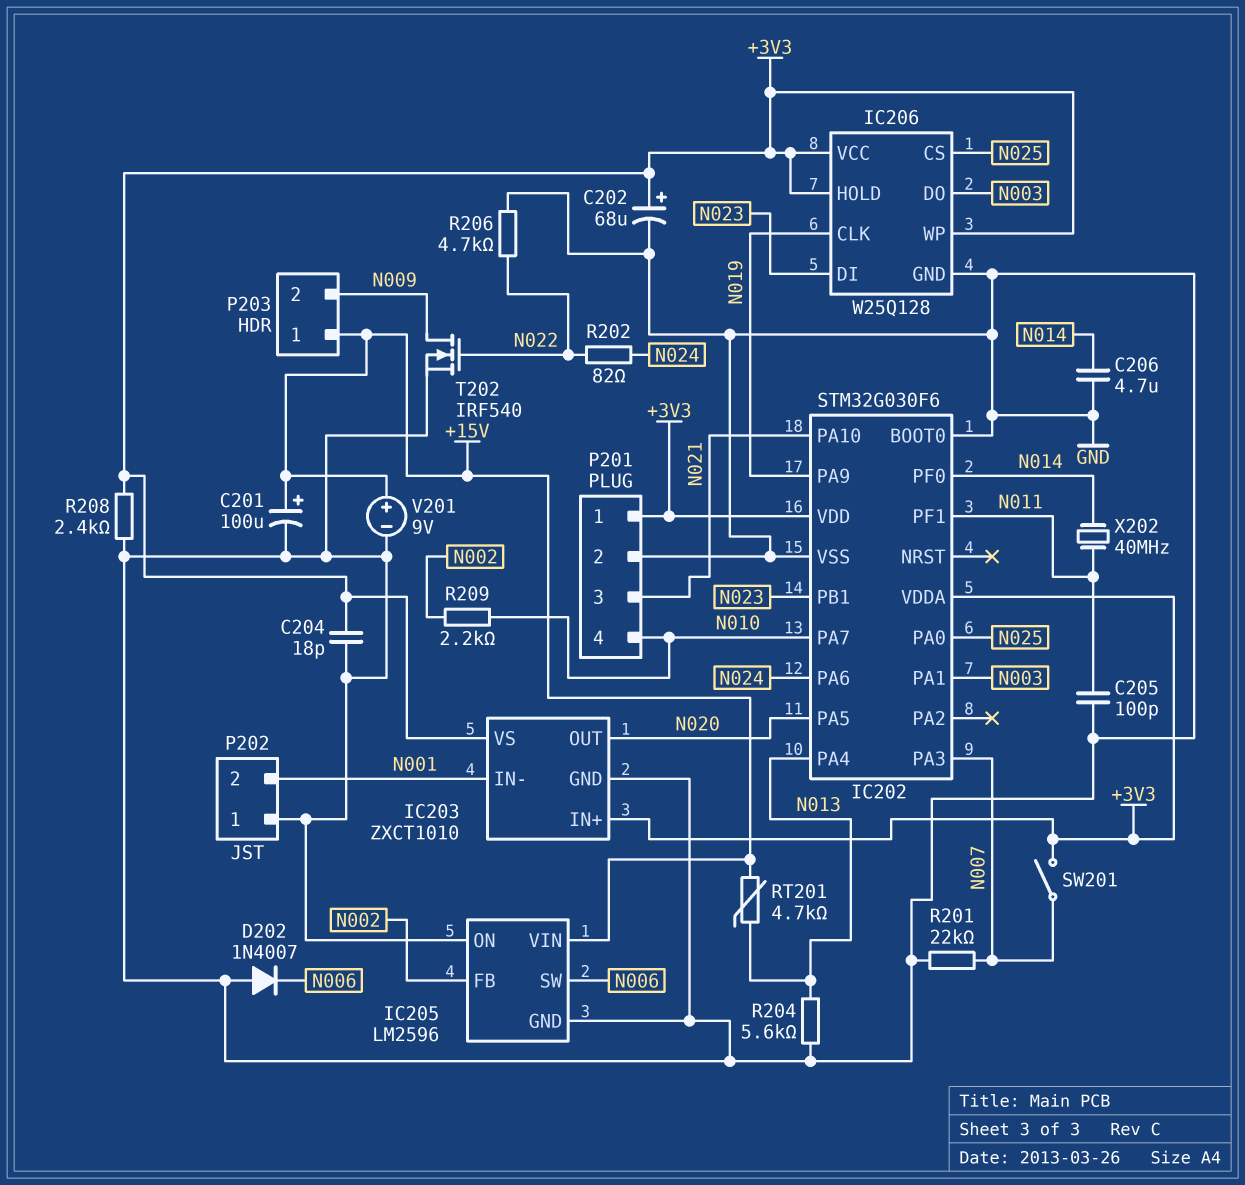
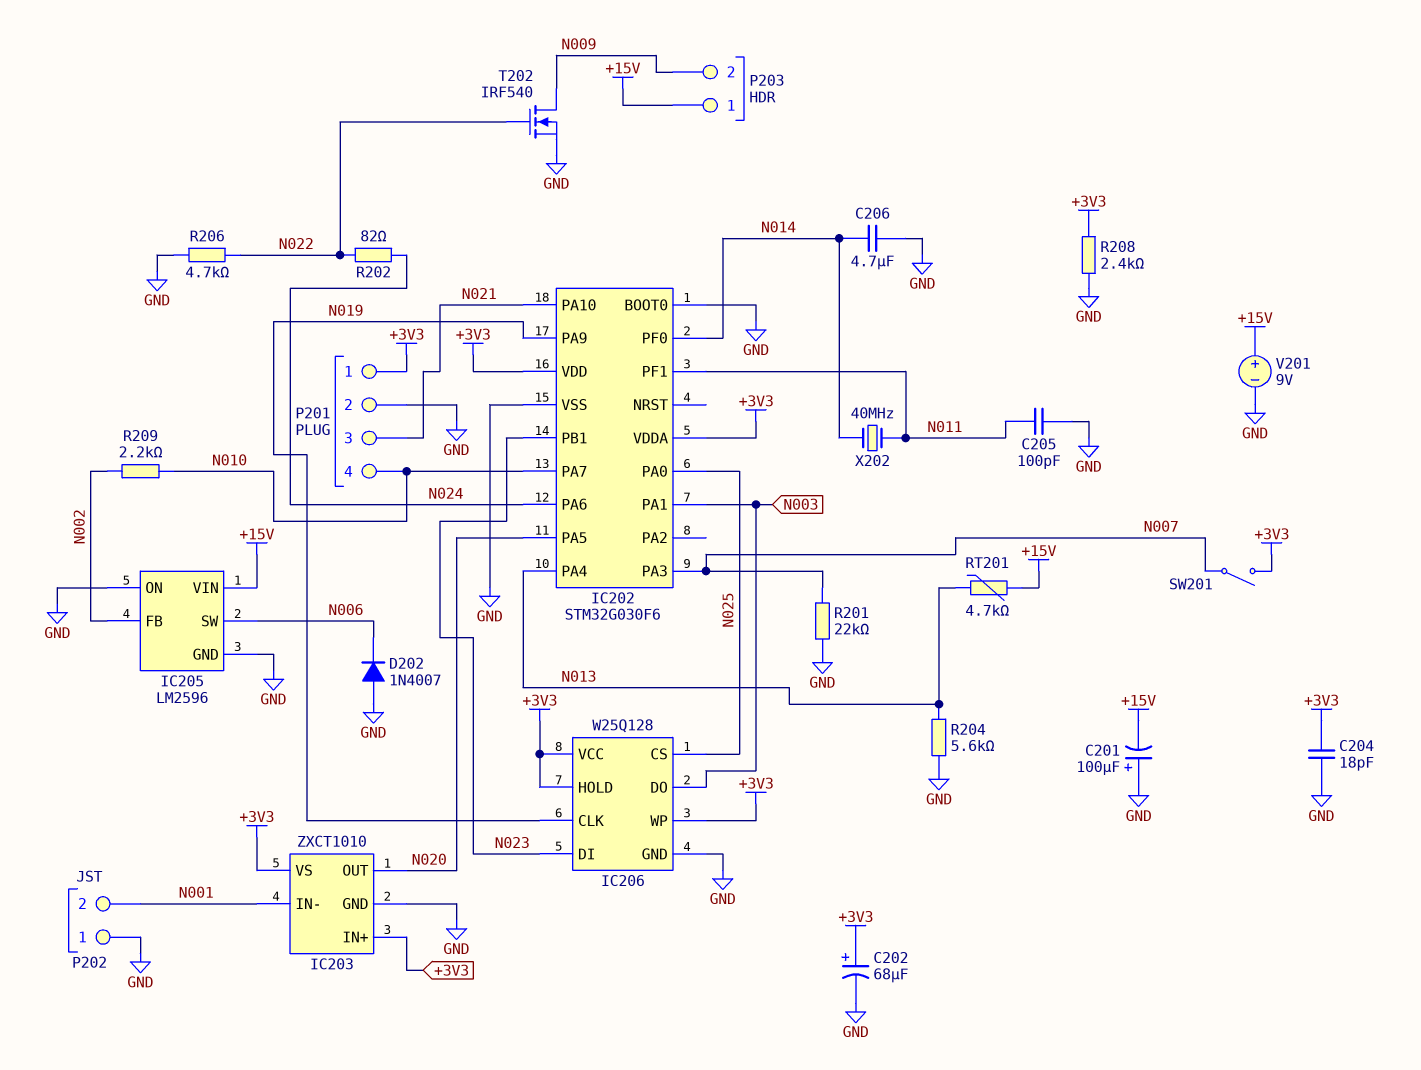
C201: 100uF (plus +15V, minus GND) -> 100uF (plus GND, minus +15V)

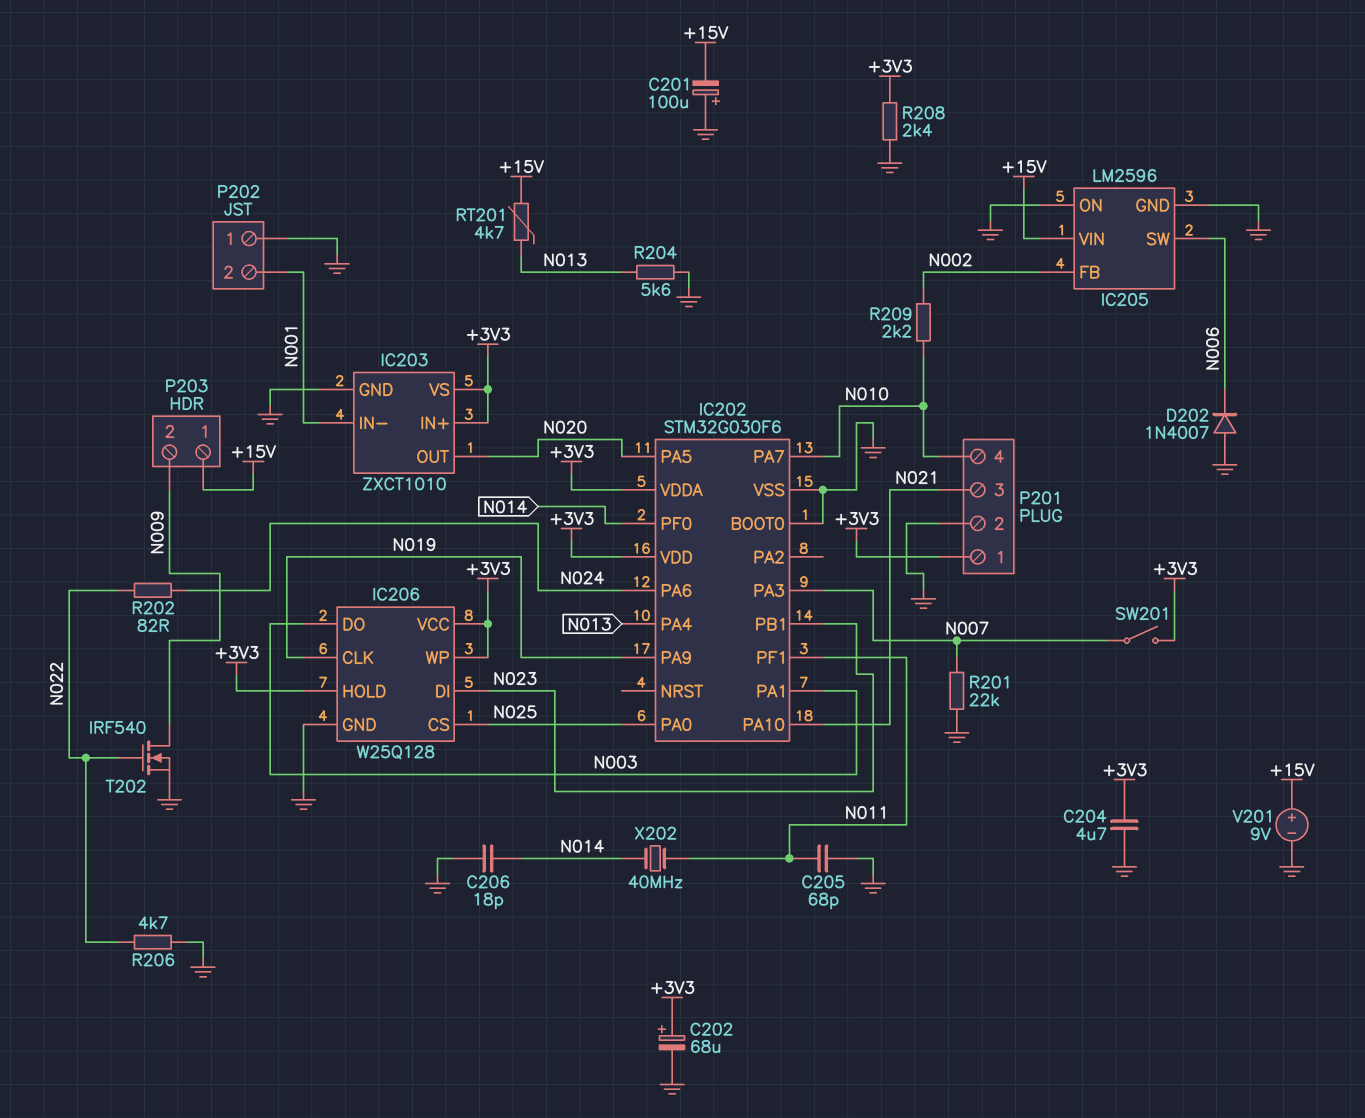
C204: 18pF (+3V3, GND) -> 4.7uF (+3V3, GND)
C205: 100pF (GND, N011) -> 68pF (GND, N011)
C206: 4.7uF (GND, N014) -> 18pF (GND, N014)

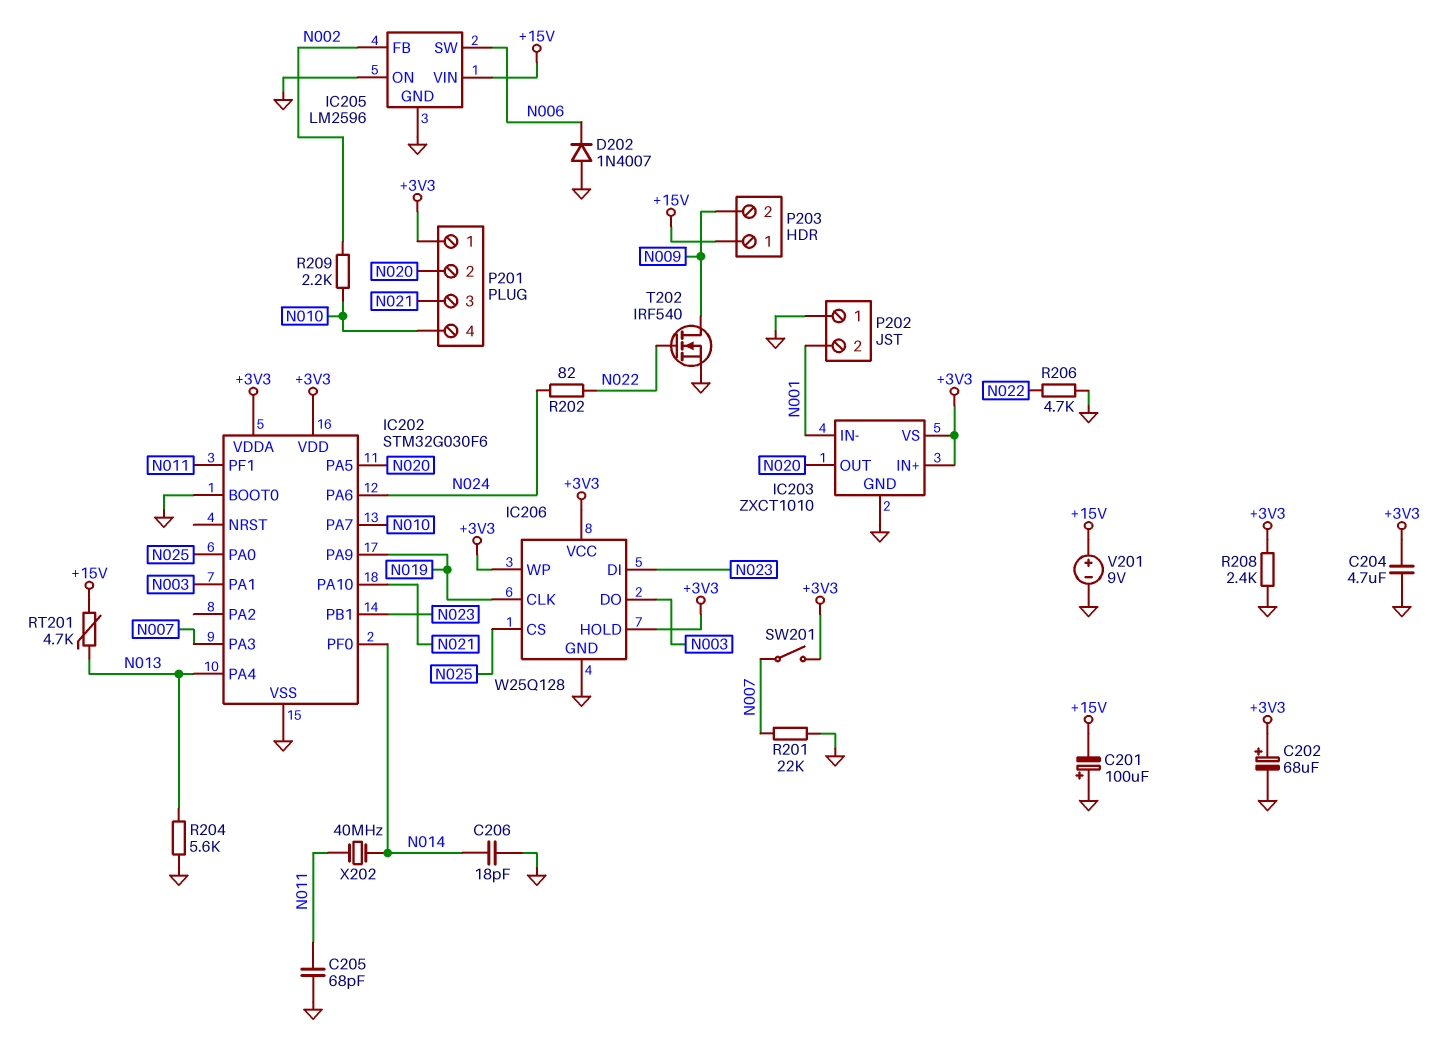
P201 pin 2: GND -> N020

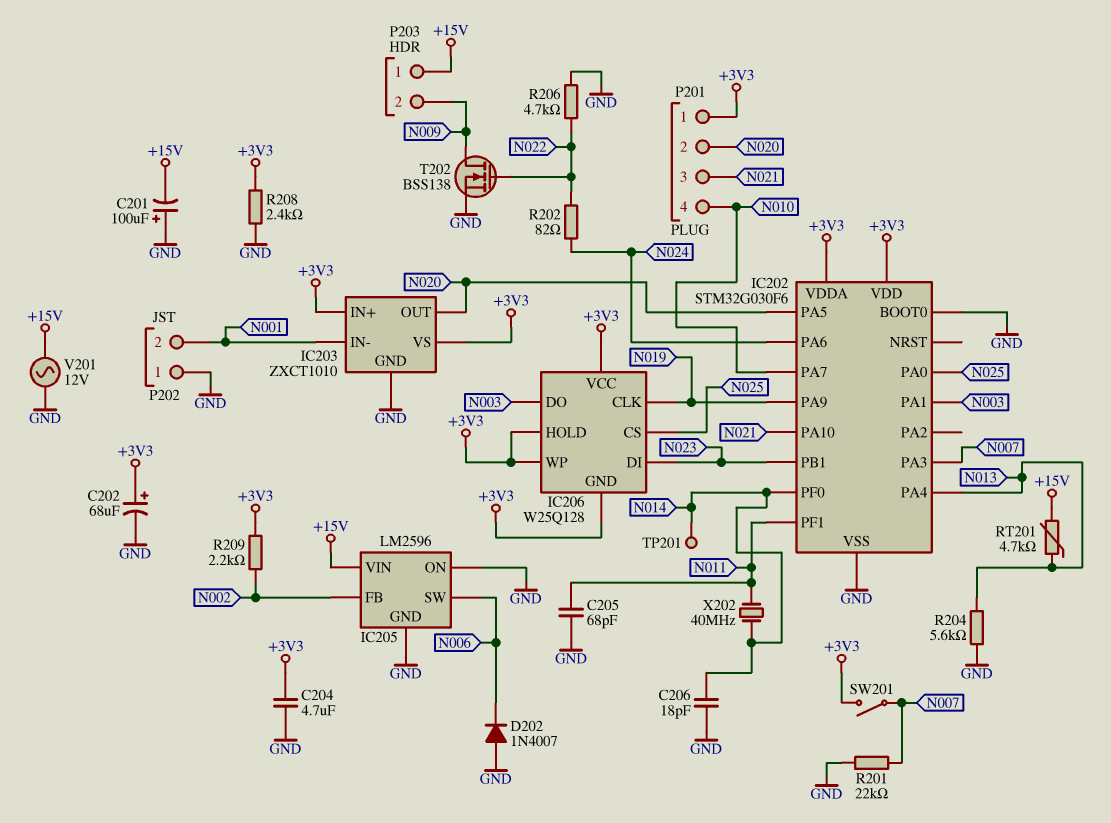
IC206 pin GND: GND -> +3V3
R209: 2.2k (N002, N010) -> 2.2k (+3V3, N002)
T202: NMOS IRF540 (G N022, D N009, S GND) -> NMOS BSS138 (G N022, D N009, S GND)
TP201: none -> test point (N014)
V201: 9V (plus +15V, minus GND) -> AC 12V (+15V, GND)

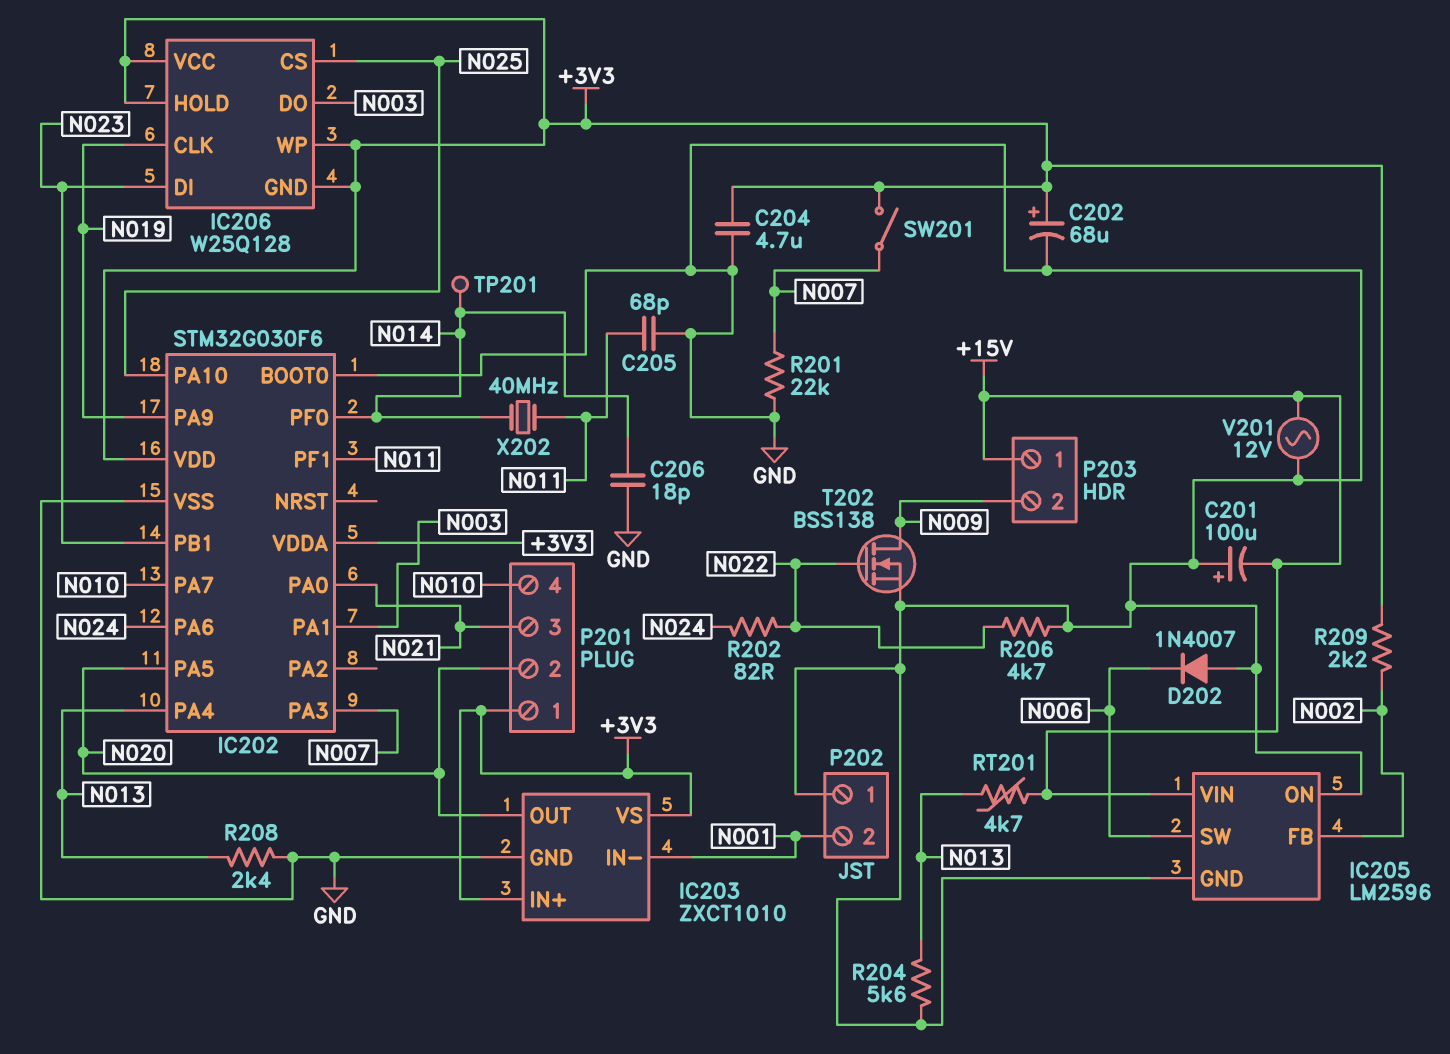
IC202 pin PA0: N025 -> N021
IC202 pin PA10: N021 -> N025
R208: 2.4k (+3V3, GND) -> 2.4k (GND, N013)

